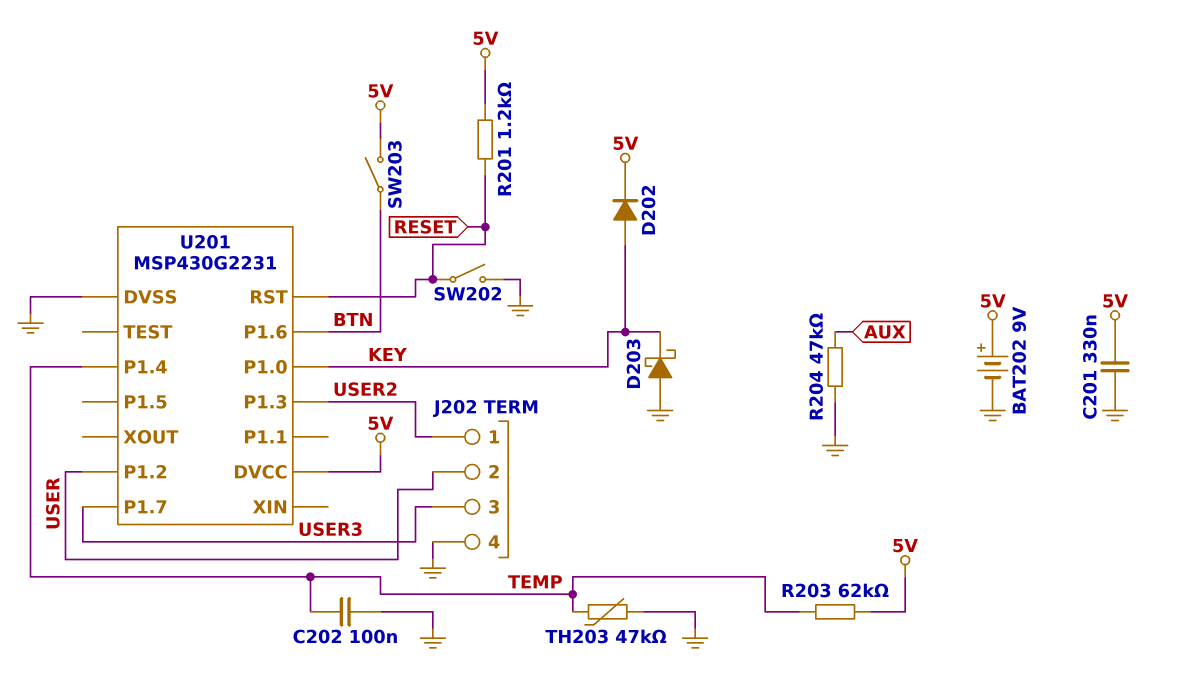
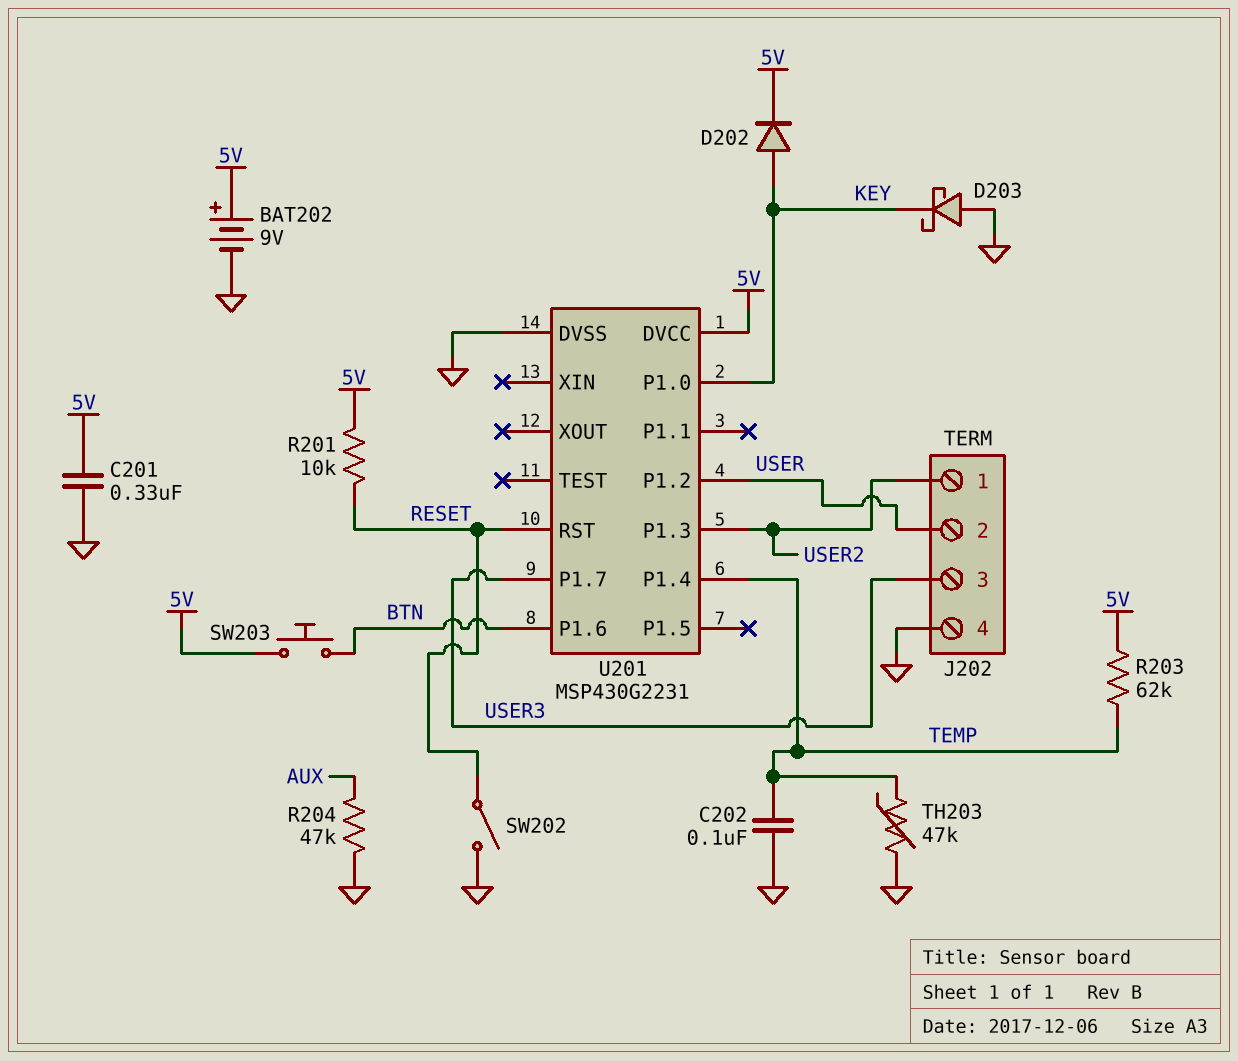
R201: 1.2k (5V, RESET) -> 10k (5V, RESET)
SW203: switch (5V, BTN) -> button (5V, BTN)

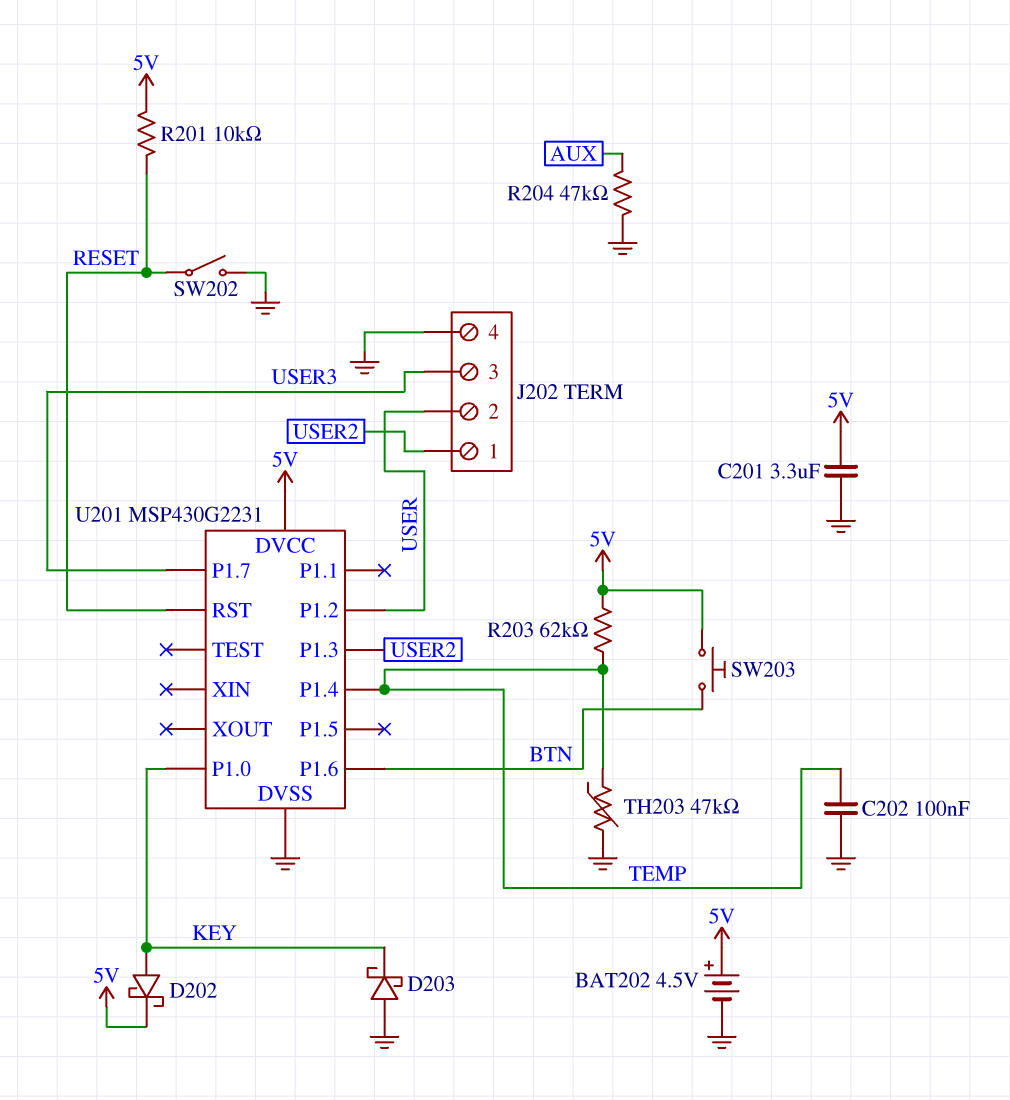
BAT202: 9V (plus 5V, minus GND) -> 4.5V (plus 5V, minus GND)
C201: 330nF (5V, GND) -> 3.3uF (5V, GND)
D202: diode (A KEY, K 5V) -> schottky (A KEY, K 5V)

